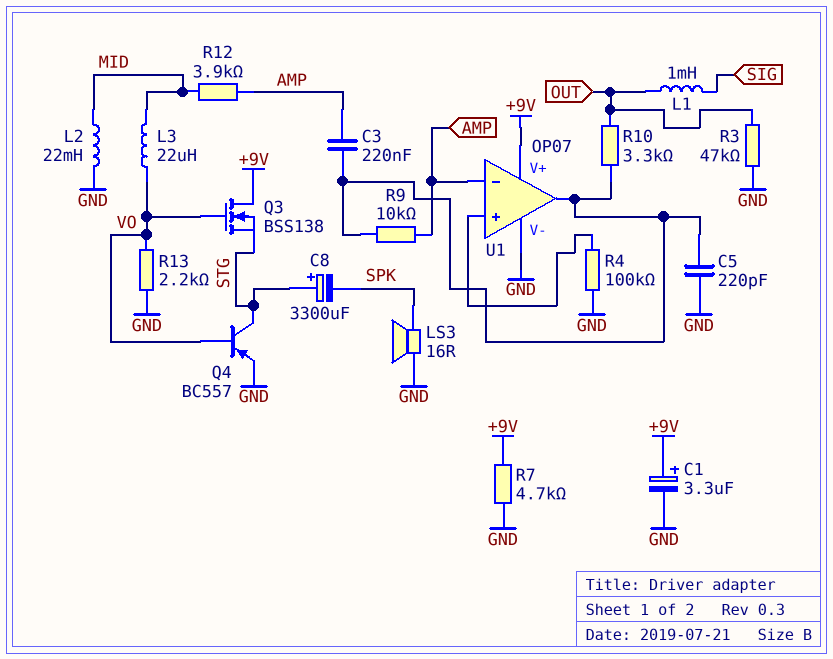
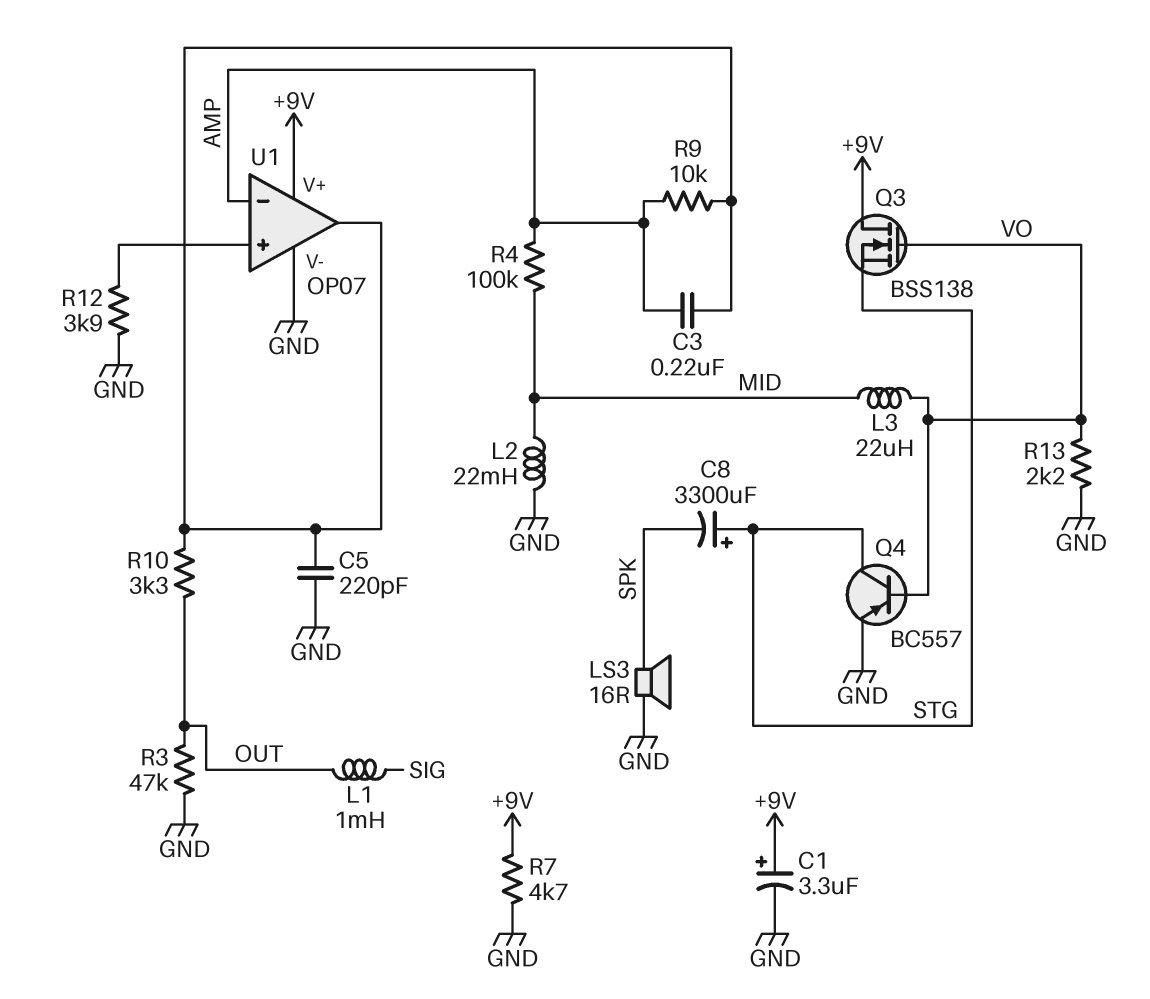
R4: 100k (GND, U1/in+) -> 100k (AMP, MID)
R12: 3.9k (AMP, MID) -> 3.9k (GND, U1/in+)

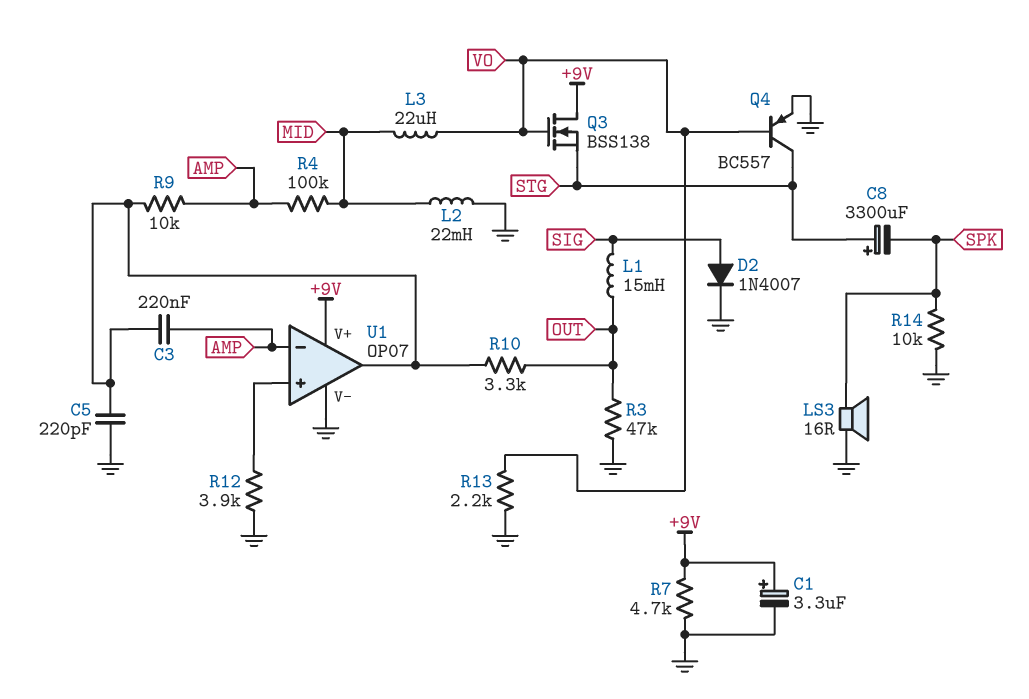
D2: none -> diode 1N4007 (A SIG, K GND)
L1: 1mH (OUT, SIG) -> 15mH (OUT, SIG)
R14: none -> 10k (GND, SPK)

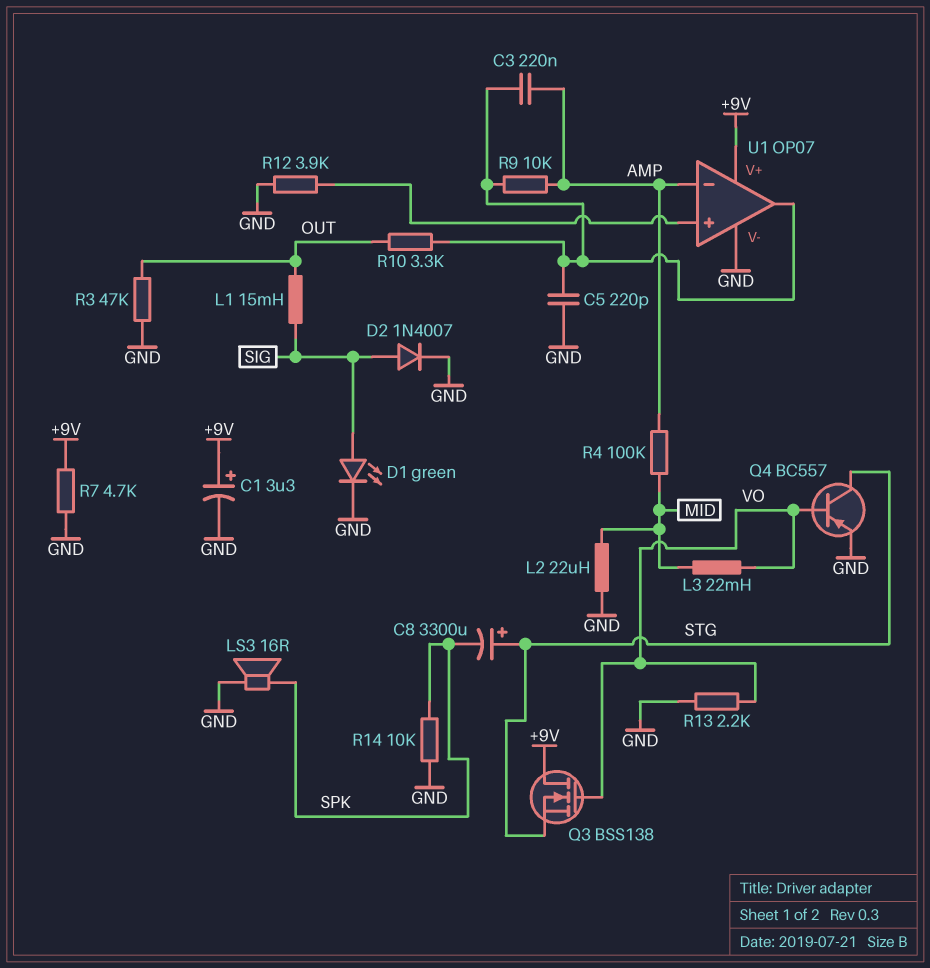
D1: none -> LED green (A SIG, K GND)
L2: 22mH (GND, MID) -> 22uH (GND, MID)
L3: 22uH (MID, VO) -> 22mH (MID, VO)

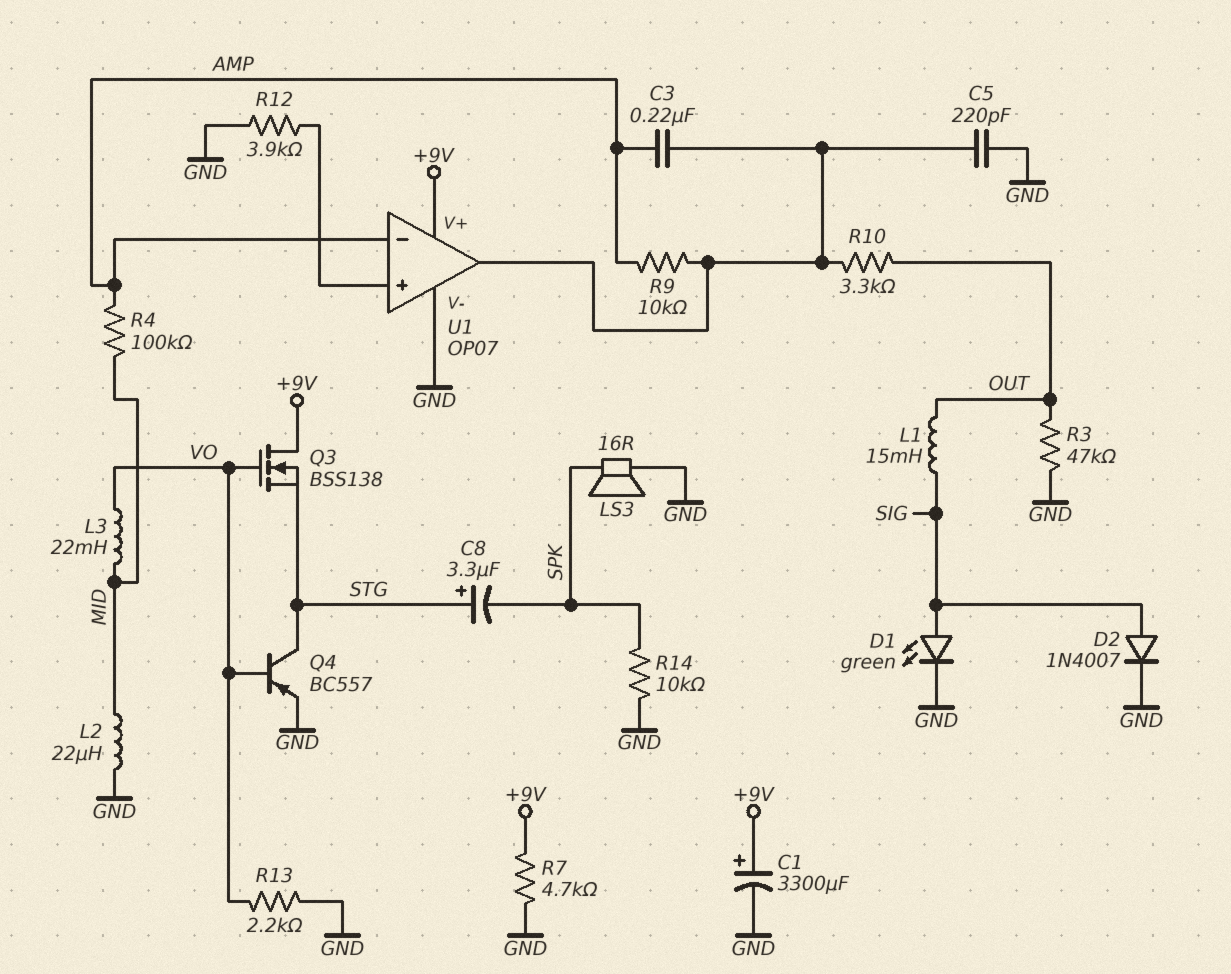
C1: 3.3uF (plus +9V, minus GND) -> 3300uF (plus +9V, minus GND)
C8: 3300uF (plus STG, minus SPK) -> 3.3uF (plus STG, minus SPK)

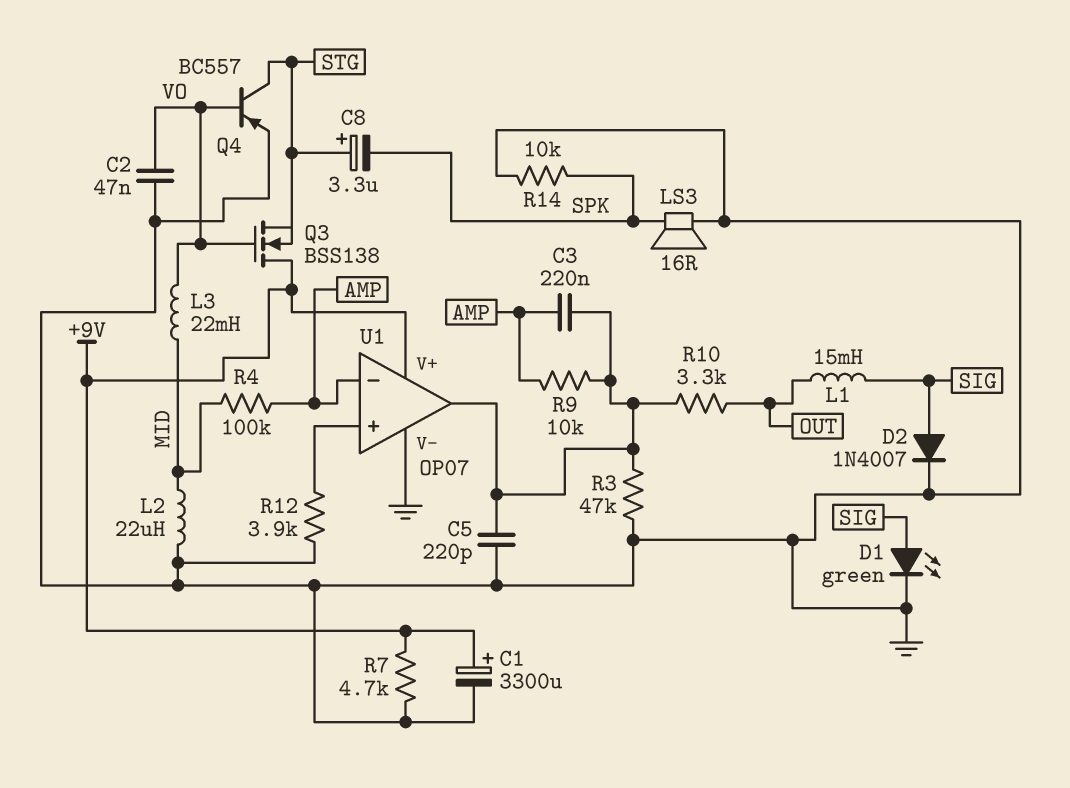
C2: none -> 47nF (GND, VO)
R3: 47k (GND, OUT) -> 47k (GND, U1/out)
R13: 2.2k (GND, VO) -> none

